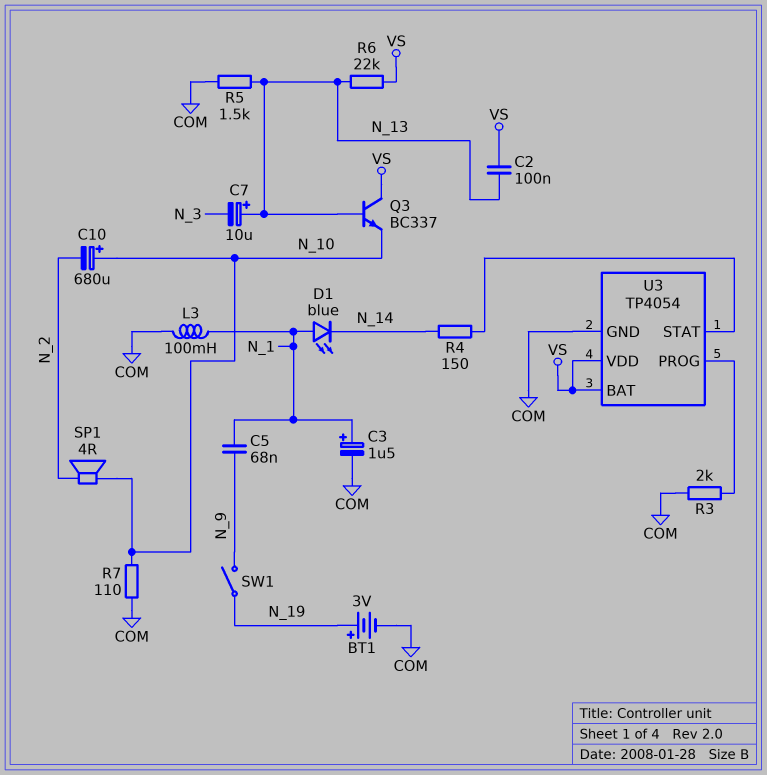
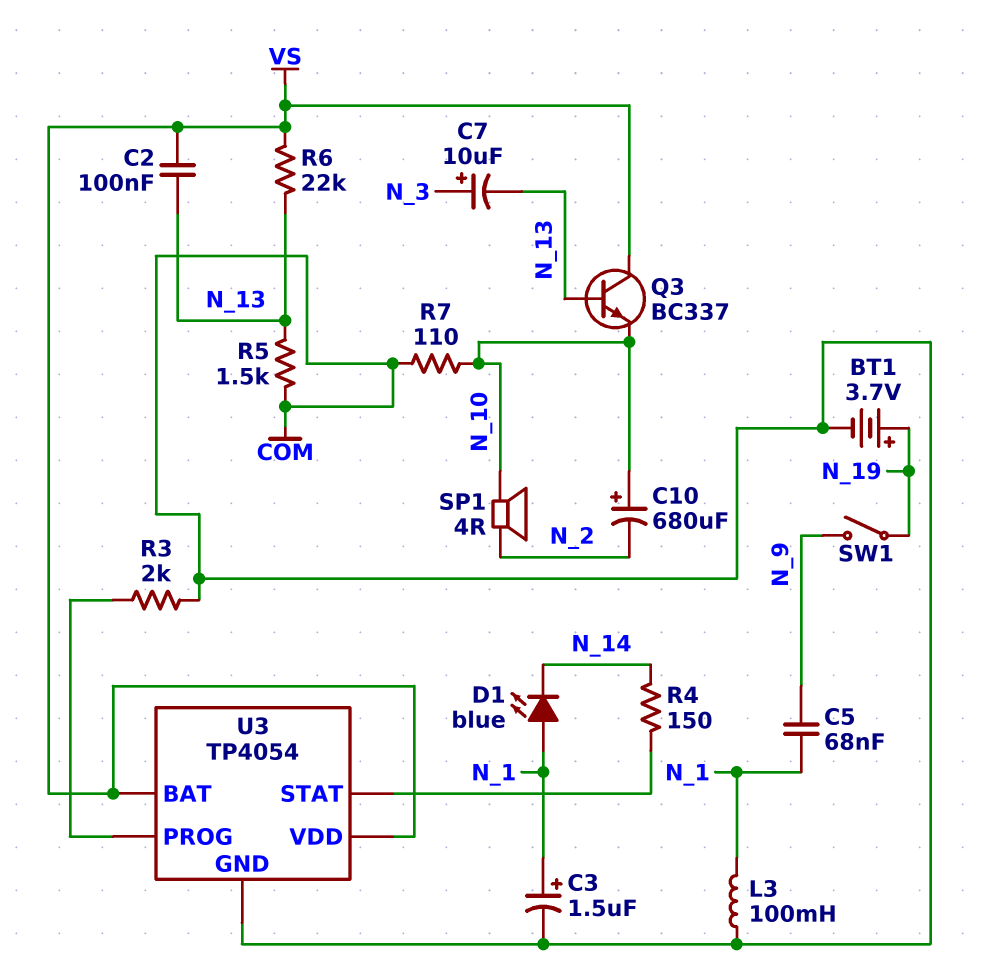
BT1: 3V (plus N_19, minus COM) -> 3.7V (plus N_19, minus COM)
C7: 10uF (plus N_13, minus N_3) -> 10uF (plus N_3, minus N_13)

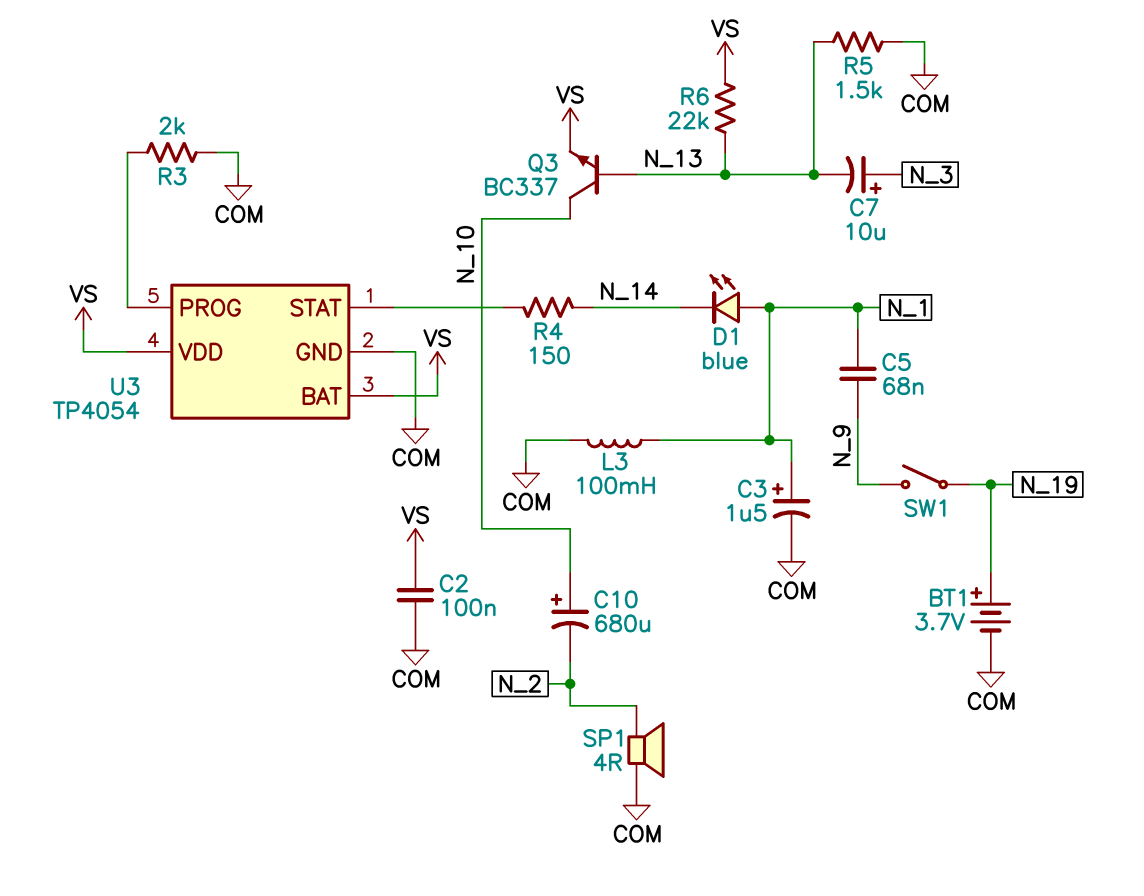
C2: 100nF (N_13, VS) -> 100nF (COM, VS)
Q3: NPN BC337 (B N_13, C VS, E N_10) -> NPN BC337 (B N_13, C N_10, E VS)
R7: 110 (COM, N_10) -> none
SP1: speaker 4R (N_2, N_10) -> speaker 4R (COM, N_2)

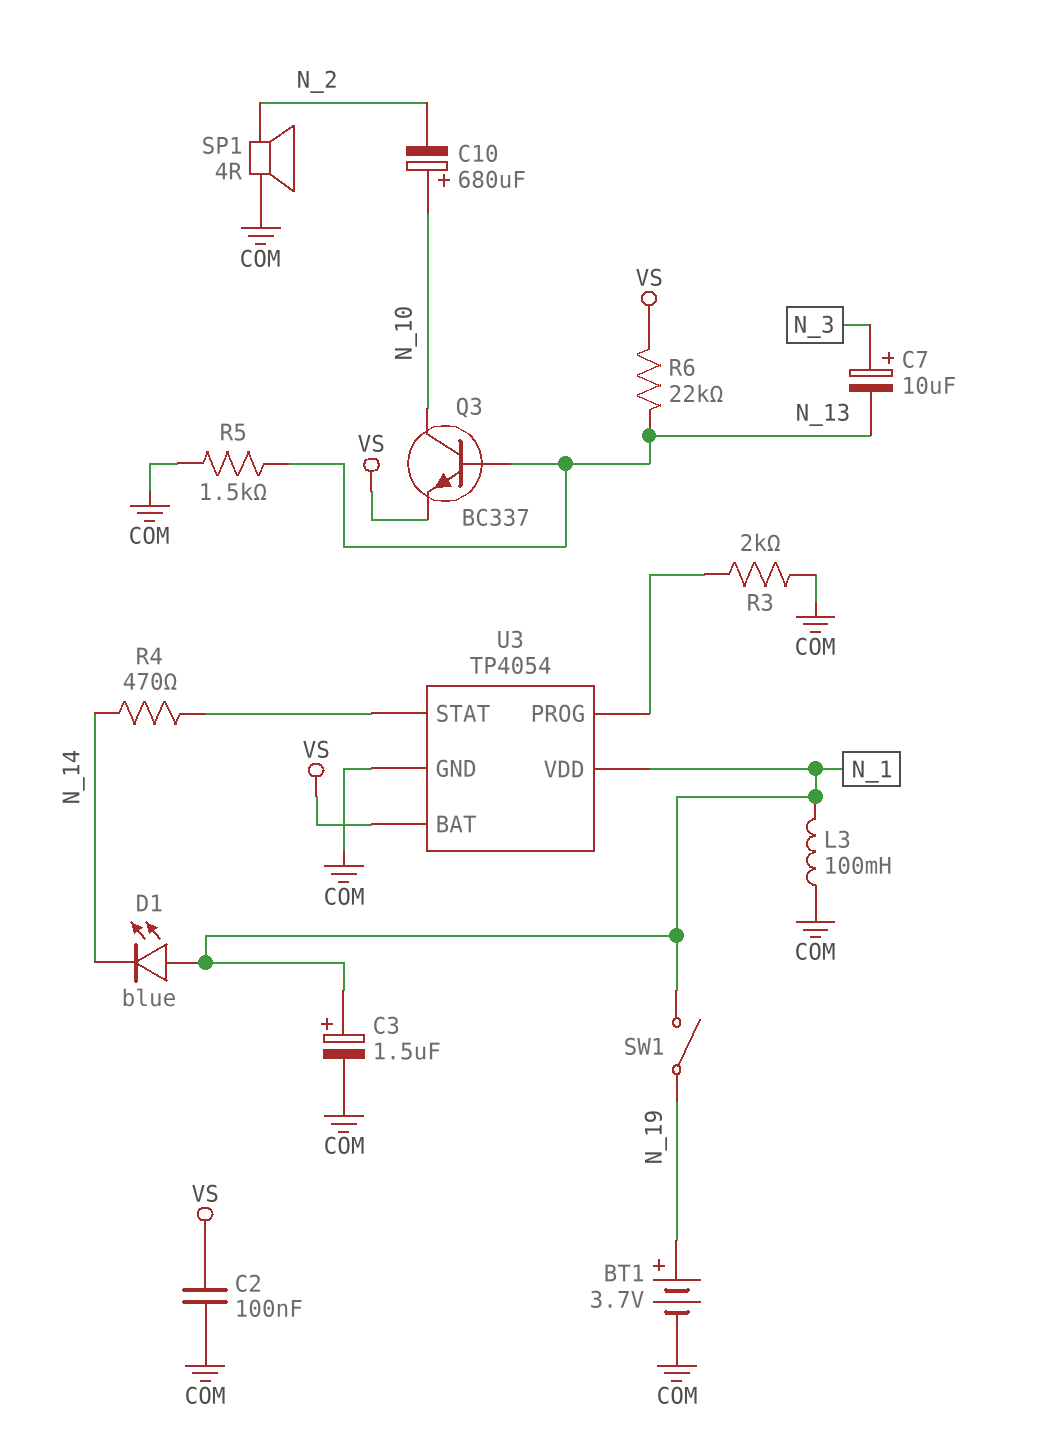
C5: 68nF (N_1, N_9) -> none
R4: 150 (N_14, U3/STAT) -> 470 (N_14, U3/STAT)
SW1: switch (N_9, N_19) -> switch (N_1, N_19)
U3 pin VDD: VS -> N_1

